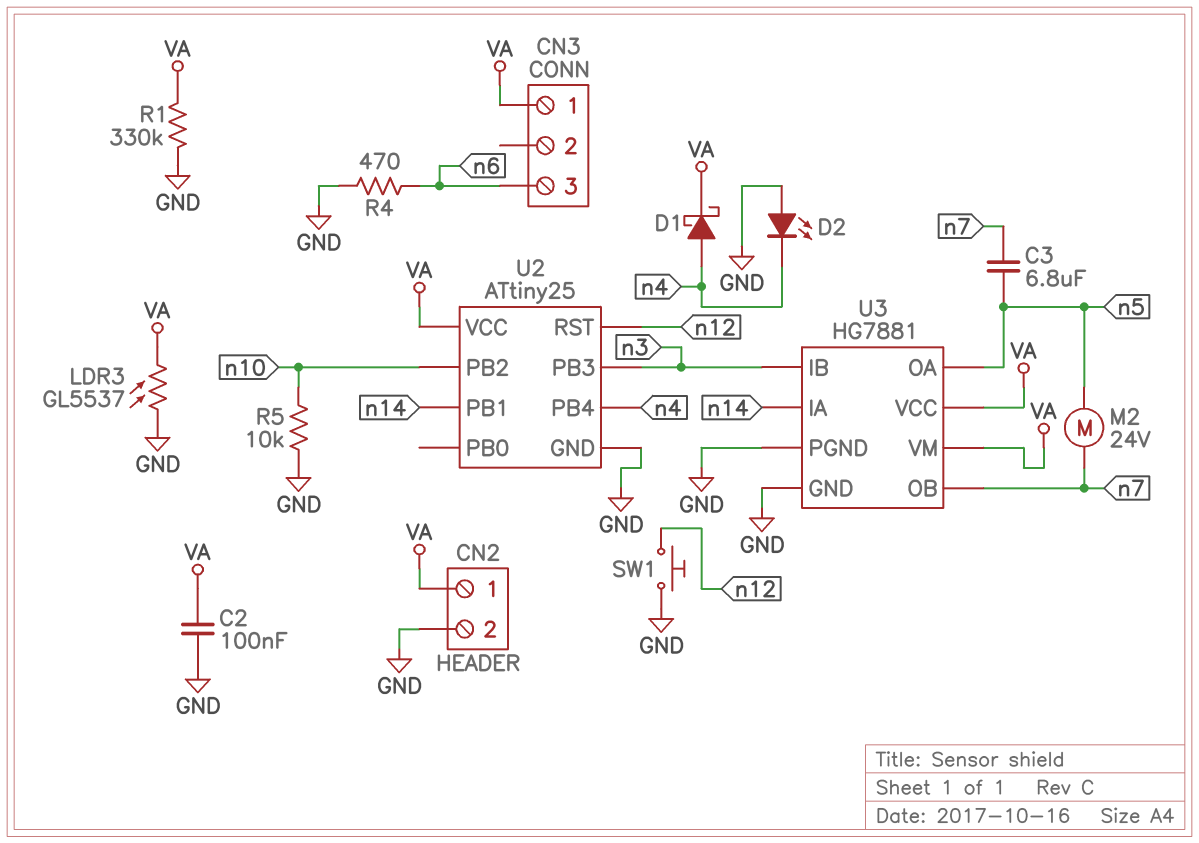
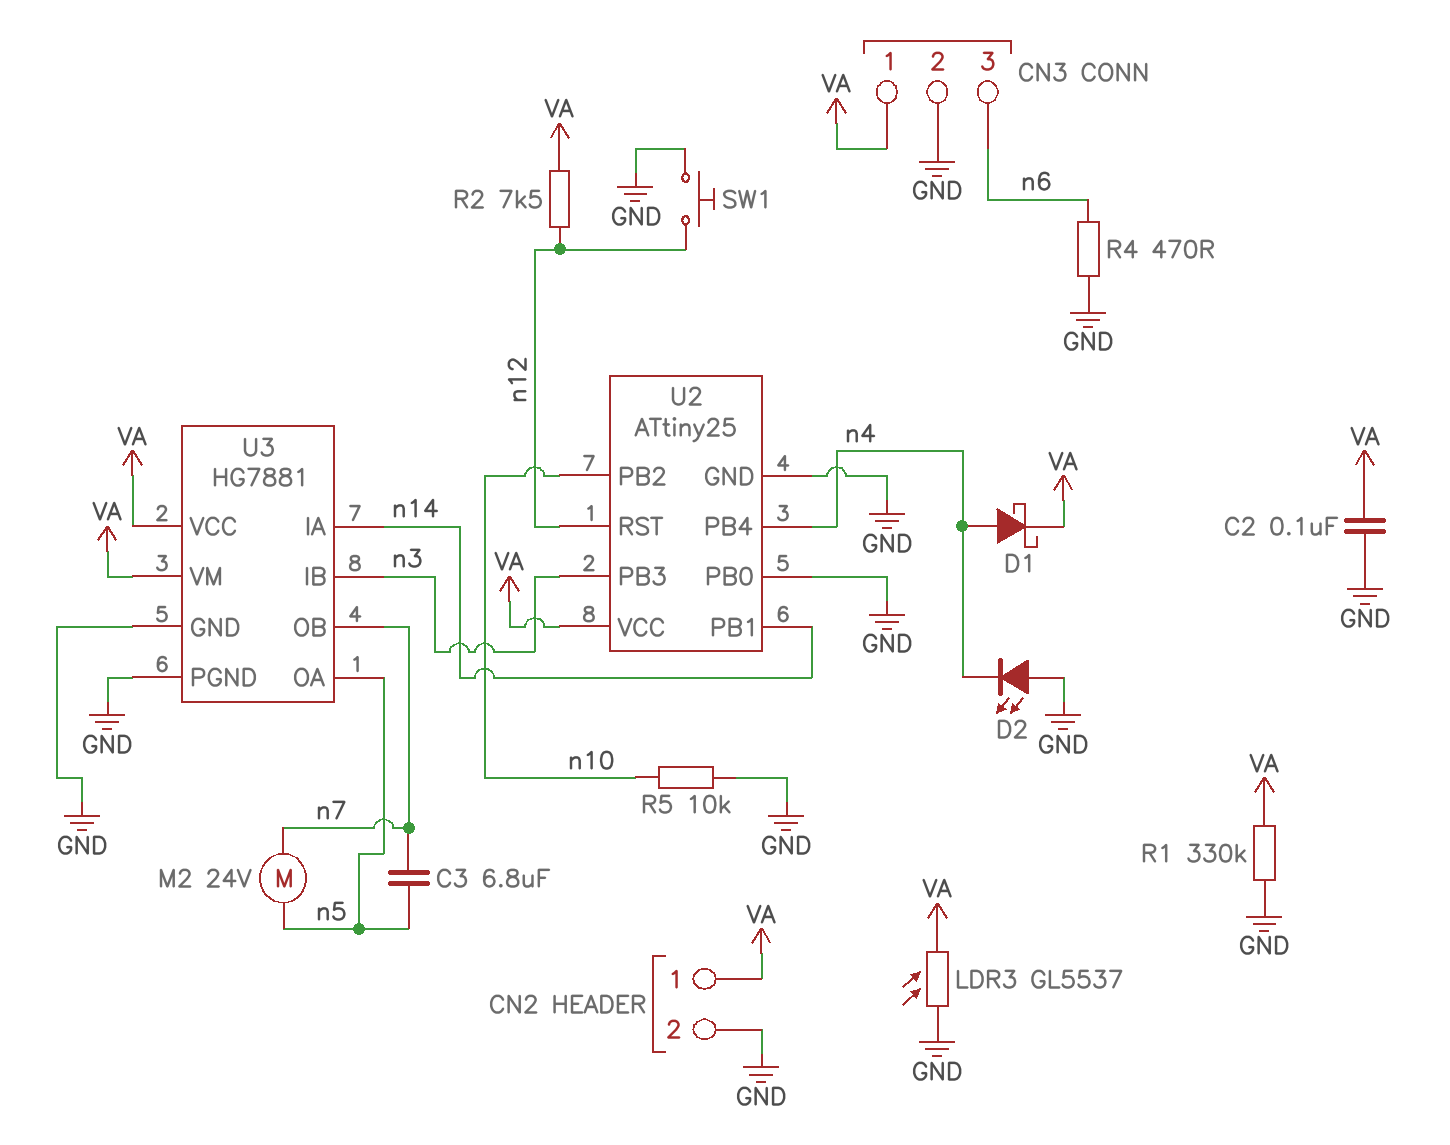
CN3 pin 2: none -> GND
R2: none -> 7.5k (VA, n12)
U2 pin PB0: none -> GND

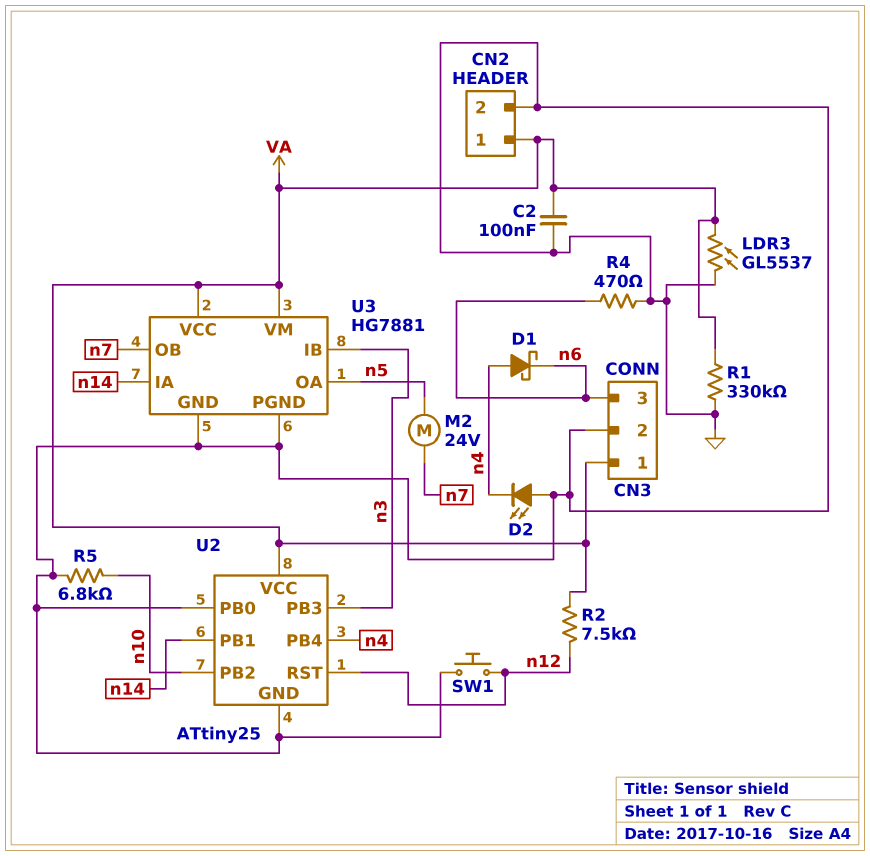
C3: 6.8uF (n5, n7) -> none
D1: schottky (A n4, K VA) -> schottky (A n4, K n6)
R5: 10k (GND, n10) -> 6.8k (GND, n10)

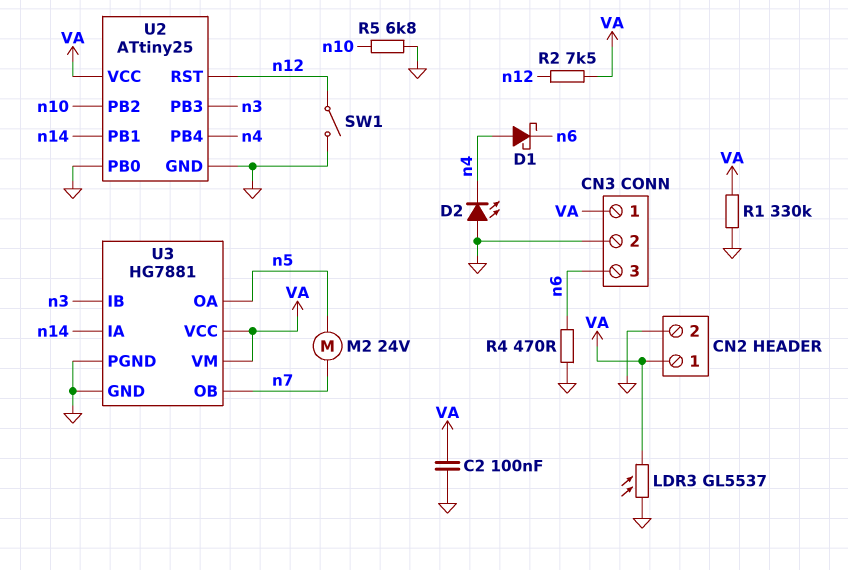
SW1: button (GND, n12) -> switch (GND, n12)

